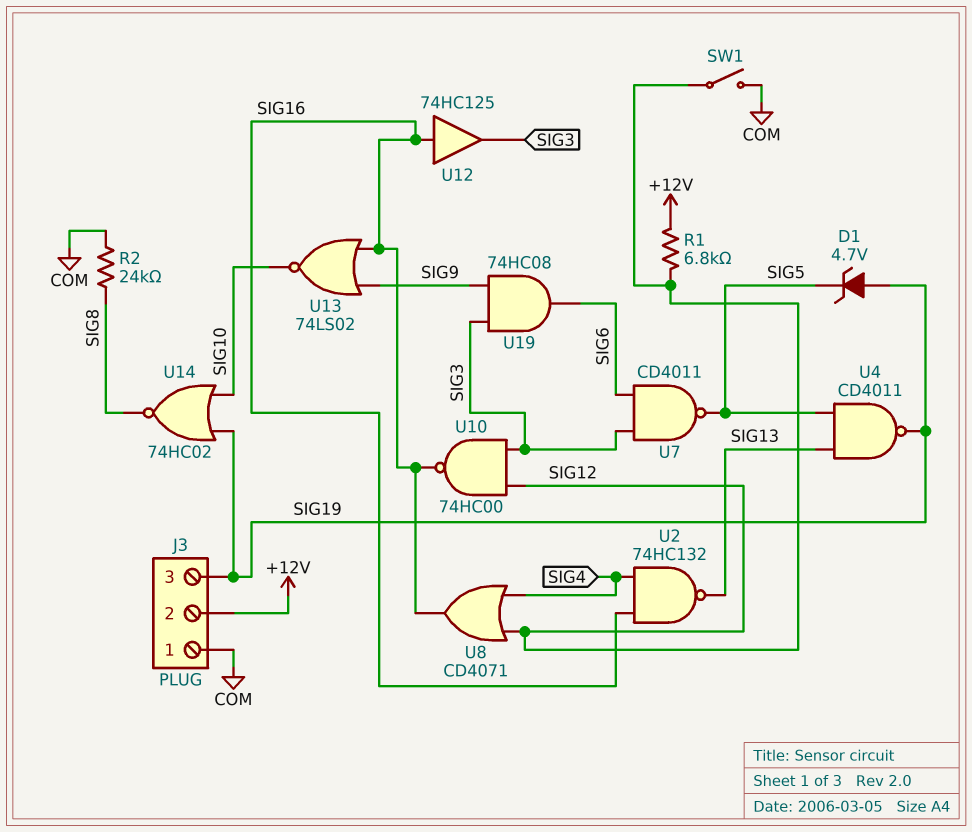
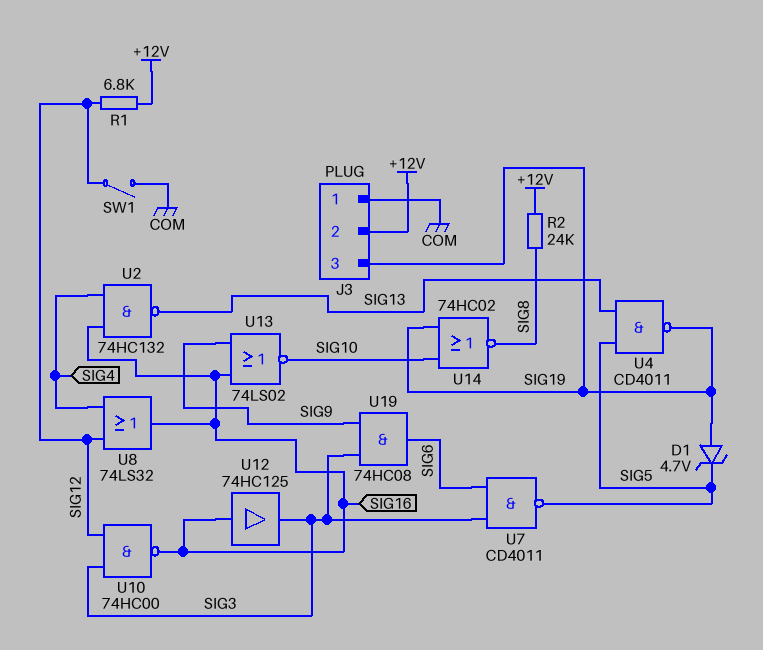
R2: 24k (COM, SIG8) -> 24k (+12V, SIG8)
U8: OR CD4071 (in SIG4, in SIG12, out SIG16) -> OR 74LS32 (in SIG4, in SIG12, out SIG16)

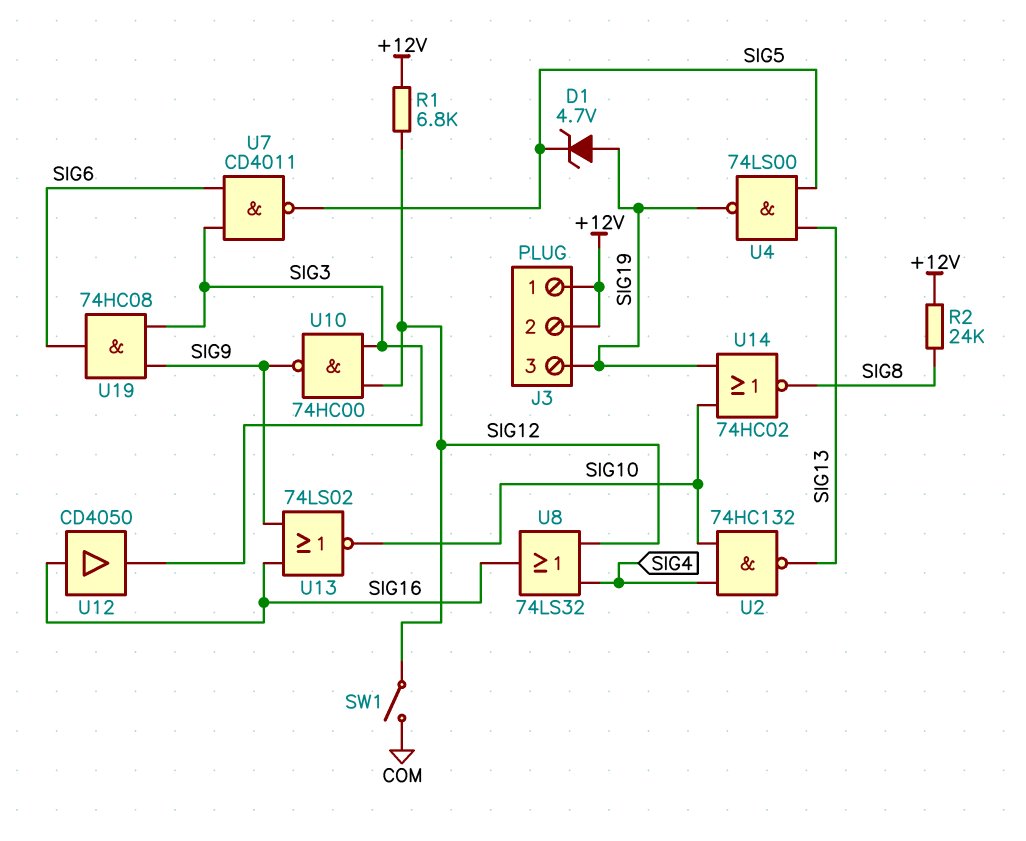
J3 pin 1: COM -> +12V
U2: NAND 74HC132 (in SIG4, in SIG16, out SIG13) -> NAND 74HC132 (in SIG4, in SIG10, out SIG13)
U4: NAND CD4011 (in SIG5, in SIG13, out SIG19) -> NAND 74LS00 (in SIG5, in SIG13, out SIG19)
U10: NAND 74HC00 (in SIG3, in SIG12, out SIG16) -> NAND 74HC00 (in SIG3, in SIG12, out SIG9)
U12: buffer 74HC125 (in SIG16, out SIG3) -> buffer CD4050 (in SIG16, out SIG3)

